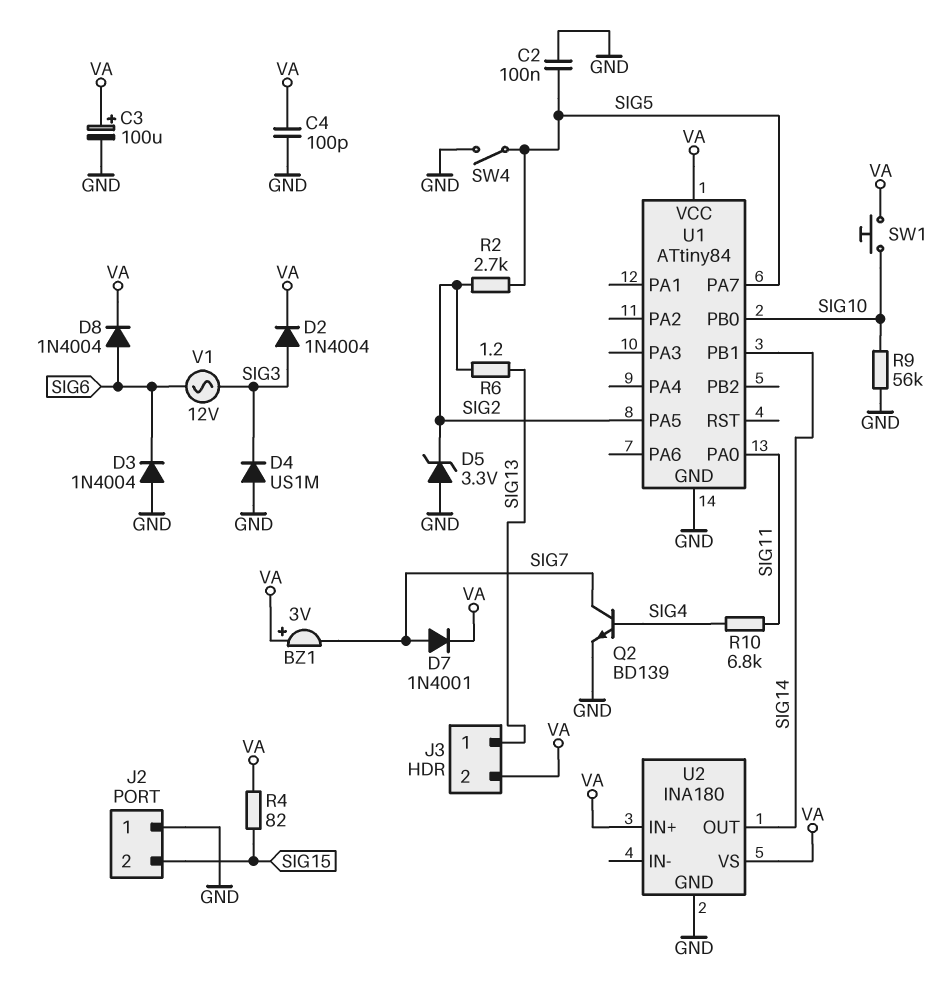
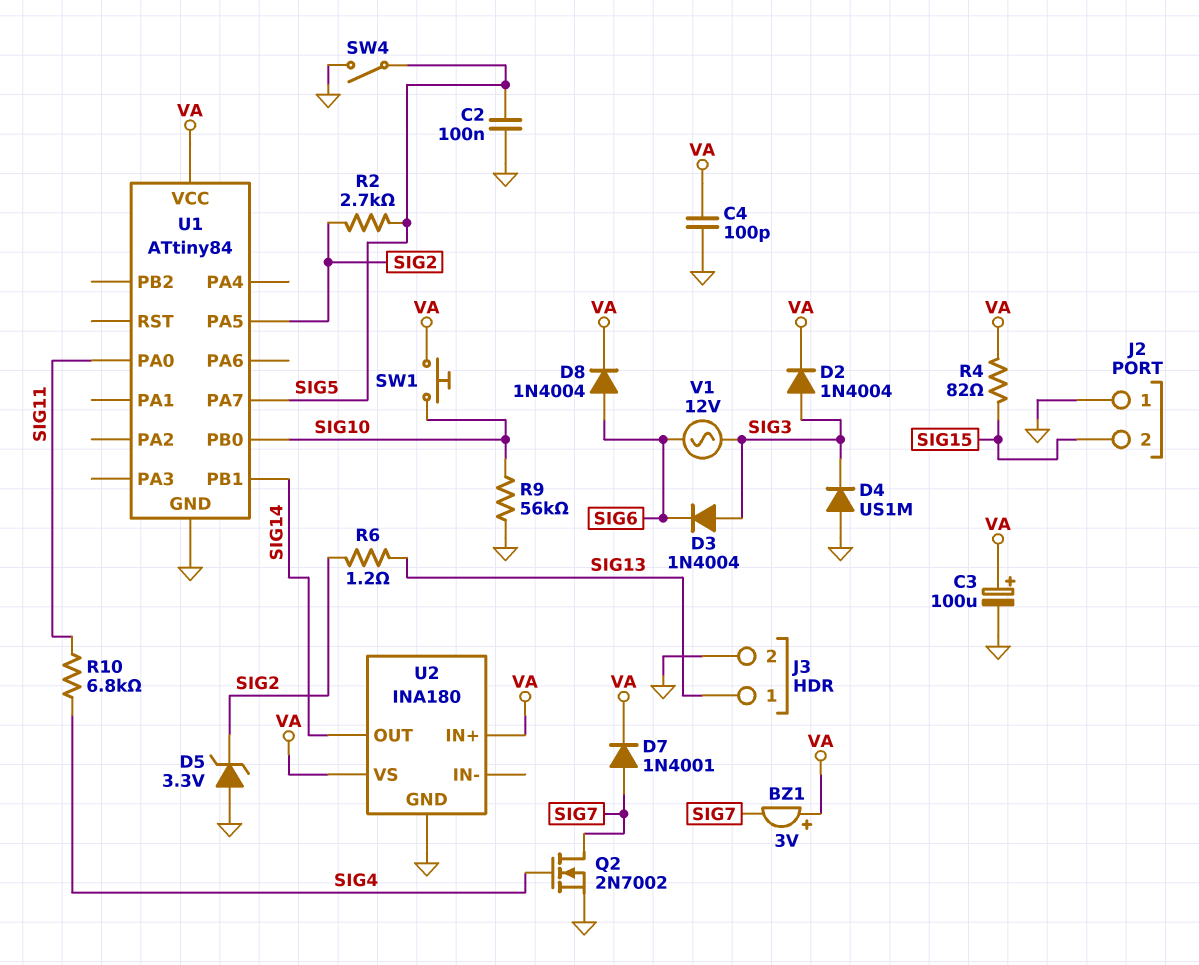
D3: diode 1N4004 (A GND, K SIG6) -> diode 1N4004 (A SIG3, K SIG6)
J3 pin 2: VA -> GND
Q2: NPN BD139 (B SIG4, C SIG7, E GND) -> NMOS 2N7002 (G SIG4, D SIG7, S GND)

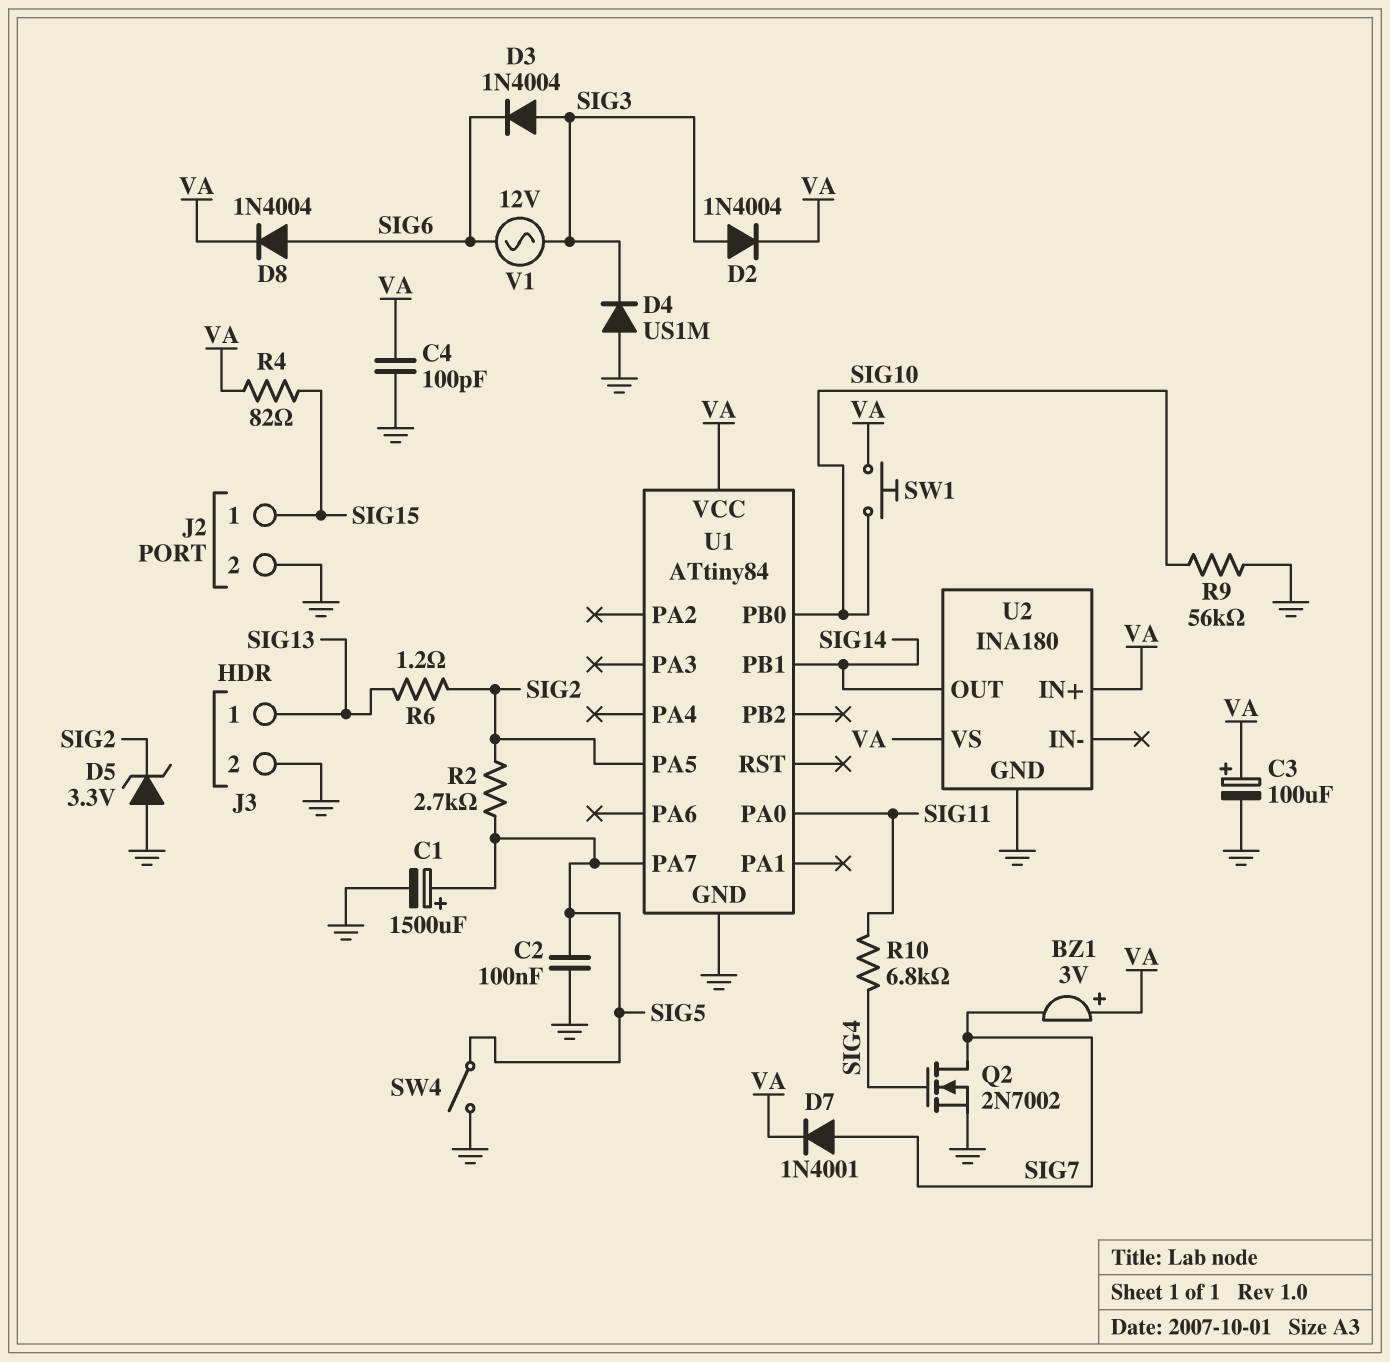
C1: none -> 1500uF (plus SIG5, minus GND)
J2 pin 1: GND -> SIG15
J2 pin 2: SIG15 -> GND

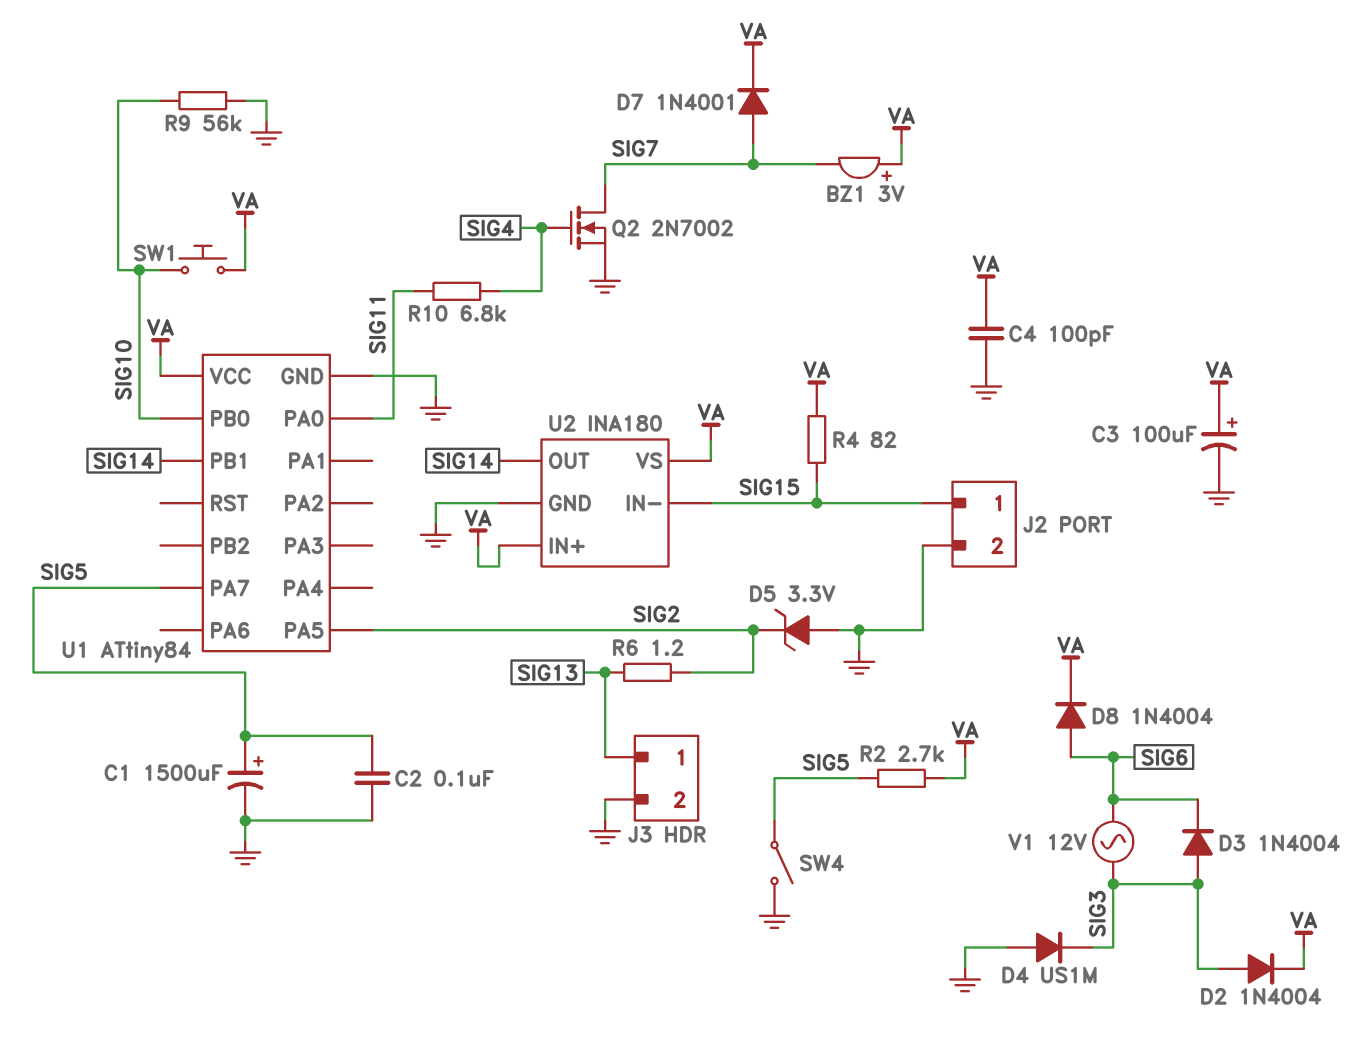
R2: 2.7k (SIG2, SIG5) -> 2.7k (SIG5, VA)
U2 pin IN-: none -> SIG15

